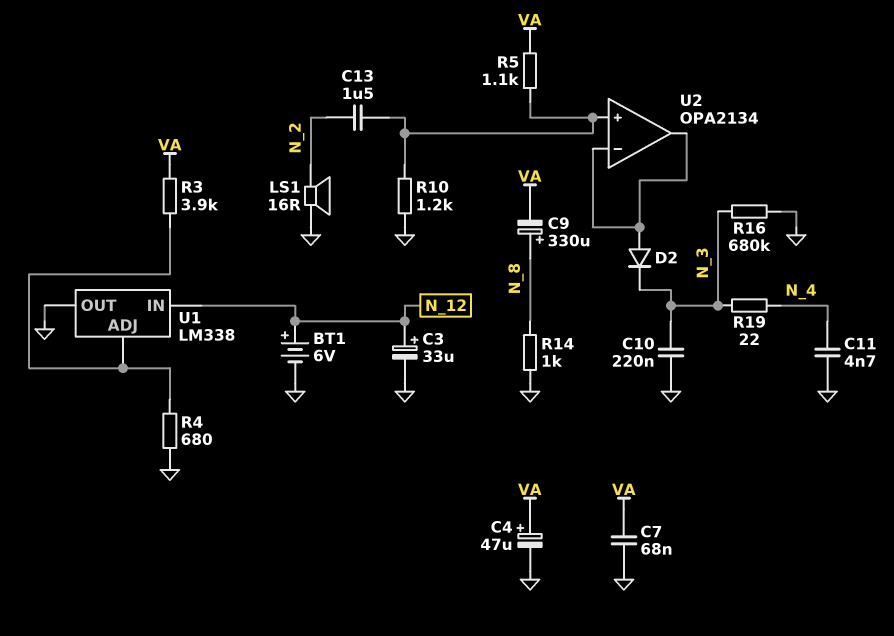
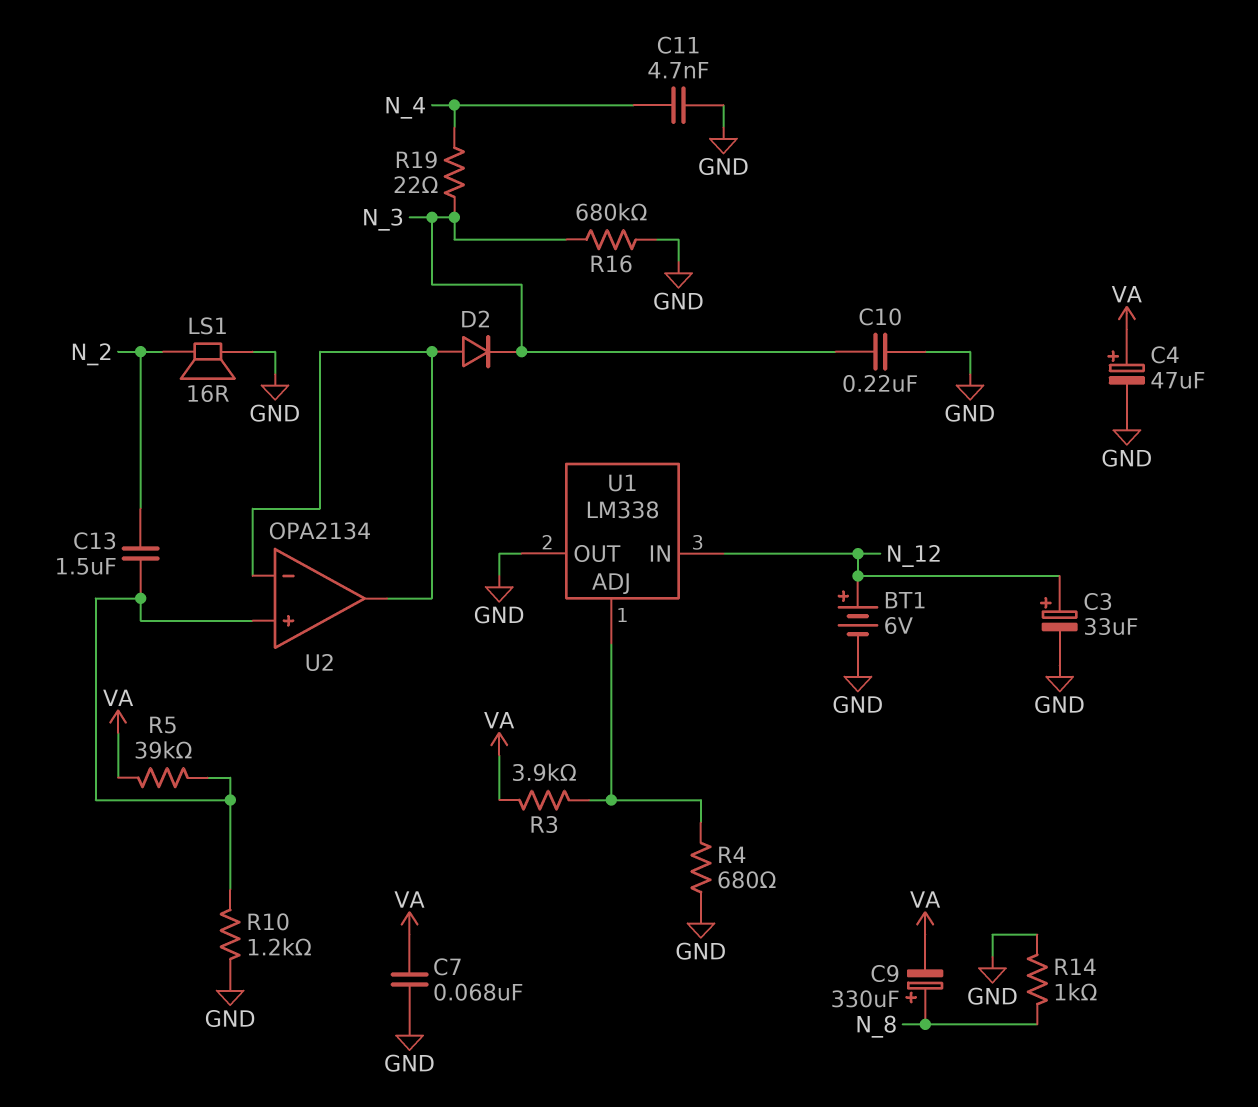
R5: 1.1k (U2/in+, VA) -> 39k (U2/in+, VA)

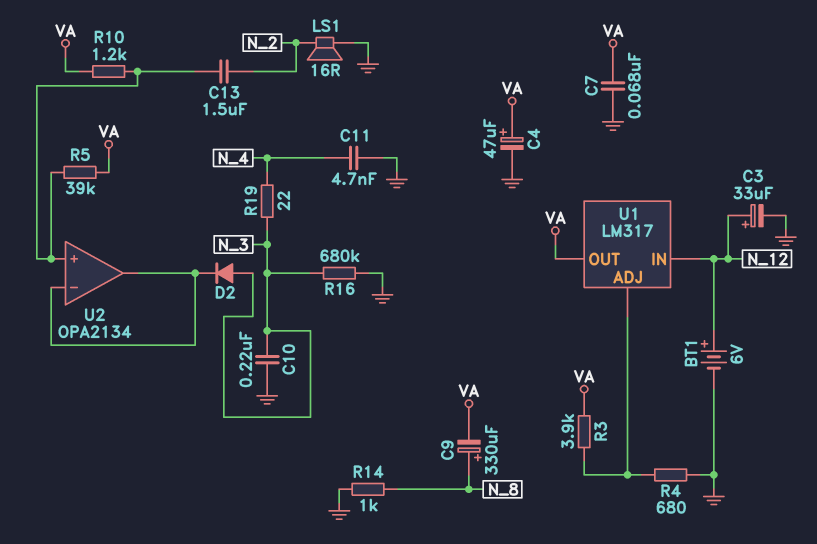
D2: diode (A U2/in-, K N_3) -> diode (A N_3, K U2/in-)
R10: 1.2k (GND, U2/in+) -> 1.2k (U2/in+, VA)
U1: LM338 -> LM317
U1 pin OUT: GND -> VA

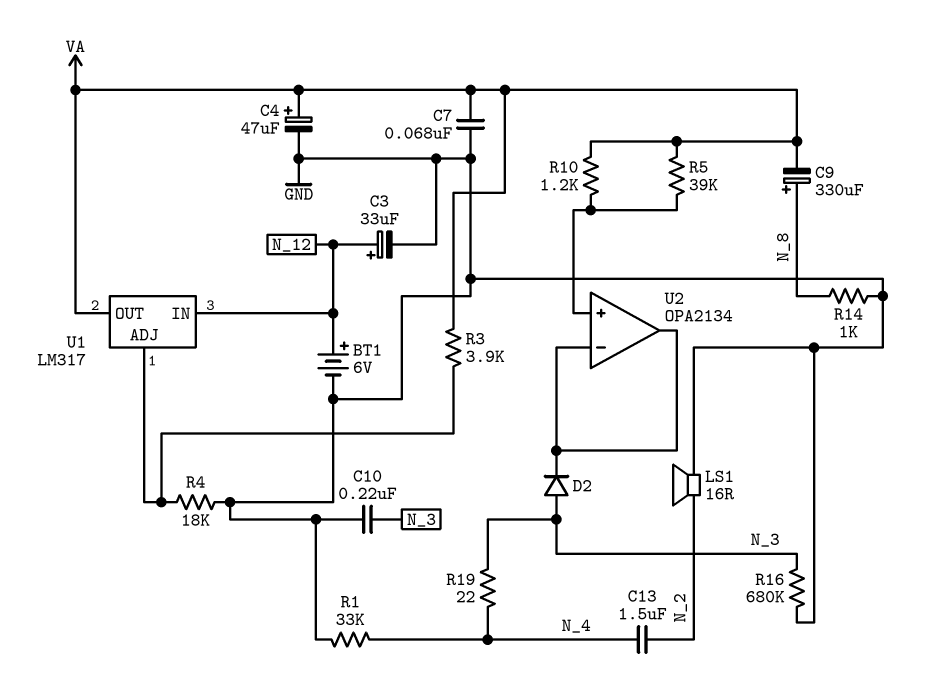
C11: 4.7nF (GND, N_4) -> none
C13: 1.5uF (N_2, U2/in+) -> 1.5uF (N_2, N_4)
R1: none -> 33k (GND, N_4)
R4: 680 (GND, U1/ADJ) -> 18k (GND, U1/ADJ)

